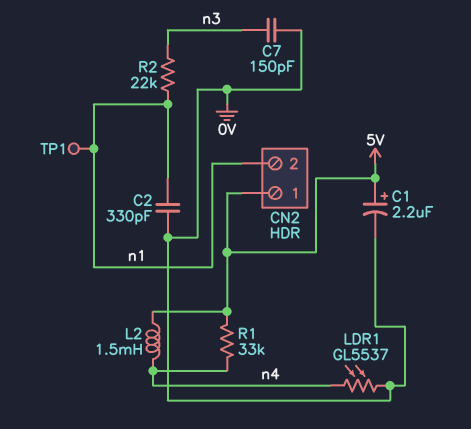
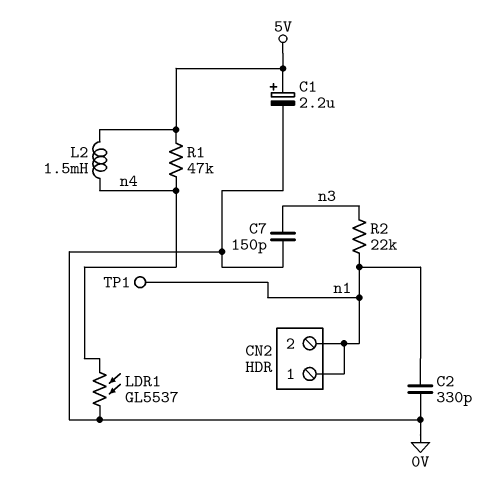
CN2 pin 1: 5V -> n1
R1: 33k (5V, n4) -> 47k (5V, n4)

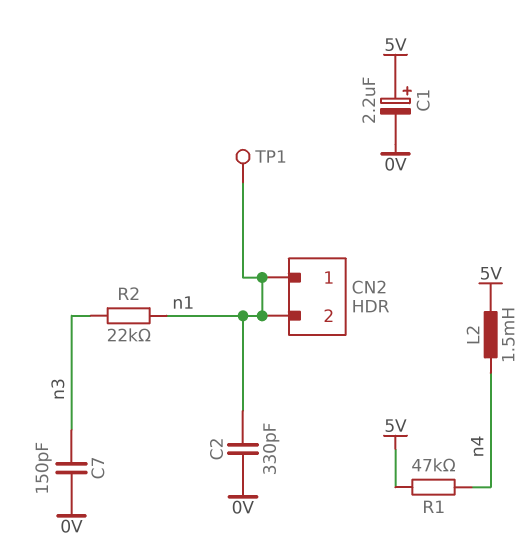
LDR1: GL5537 (0V, n4) -> none

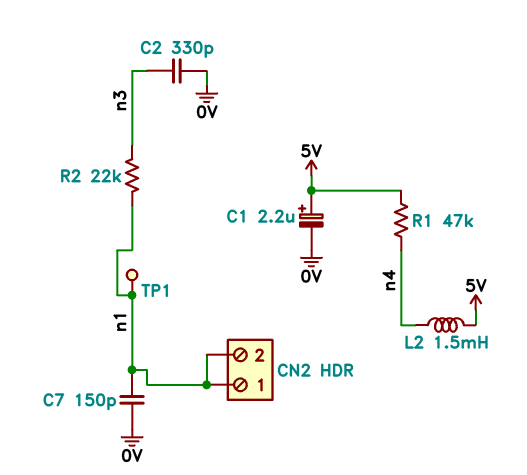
C2: 330pF (0V, n1) -> 330pF (0V, n3)
C7: 150pF (0V, n3) -> 150pF (0V, n1)

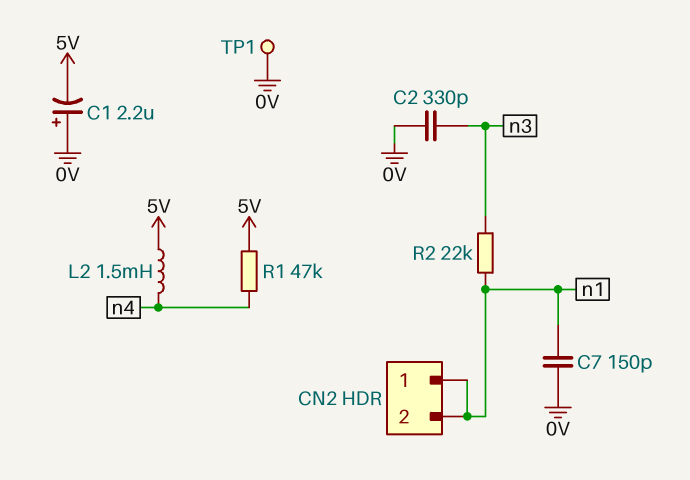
C1: 2.2uF (plus 5V, minus 0V) -> 2.2uF (plus 0V, minus 5V)
TP1: test point (n1) -> test point (0V)

